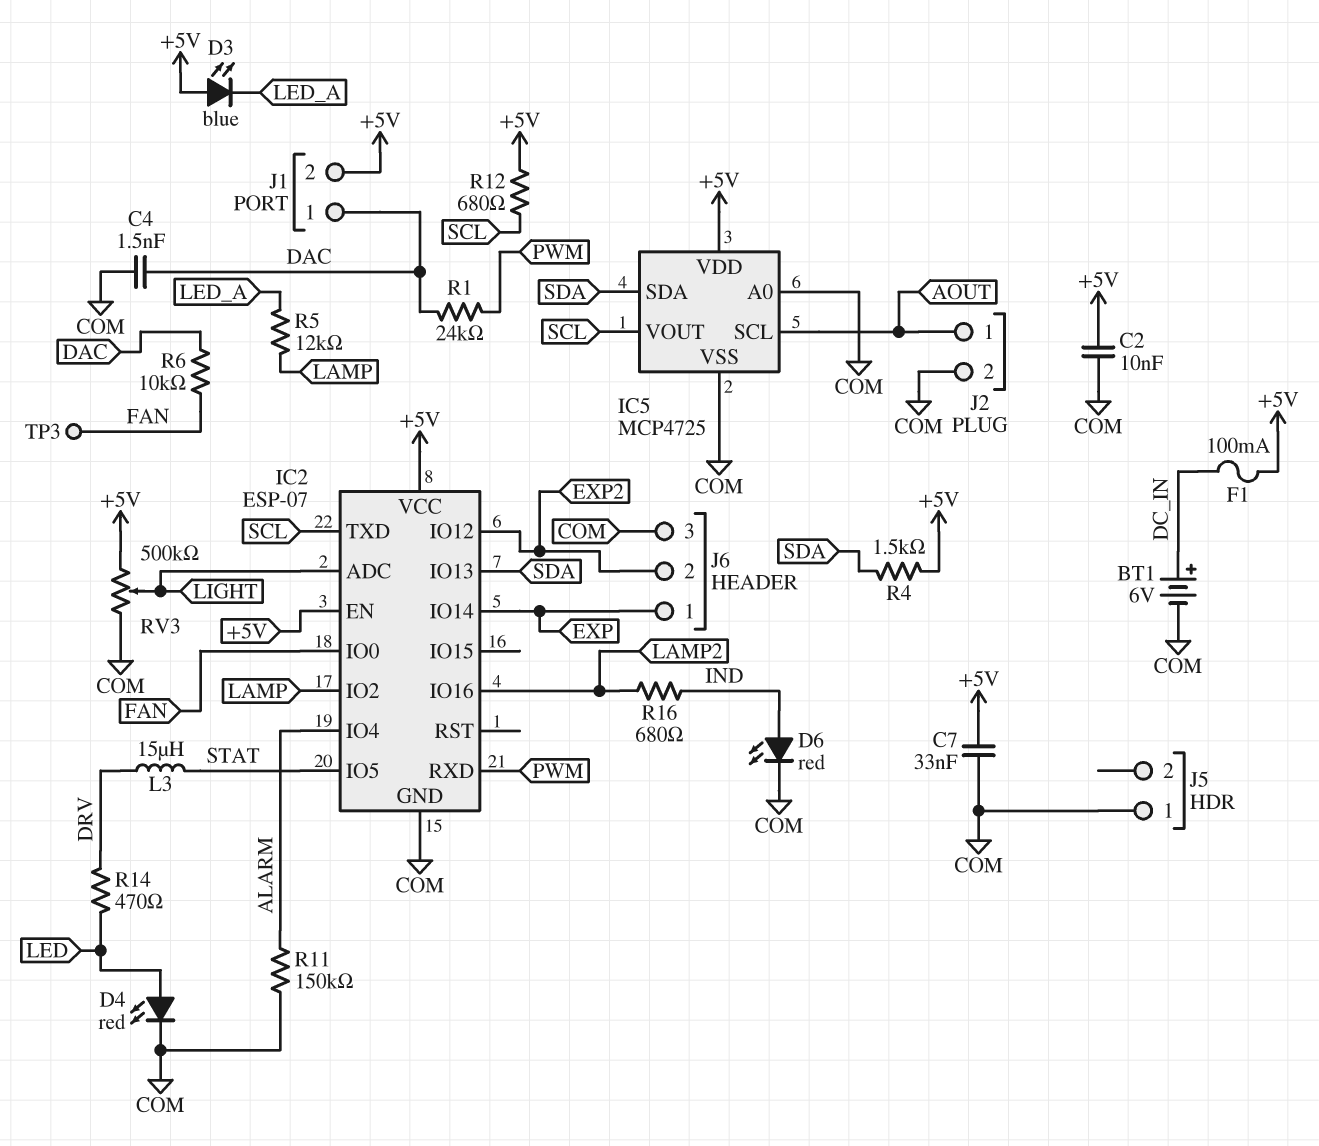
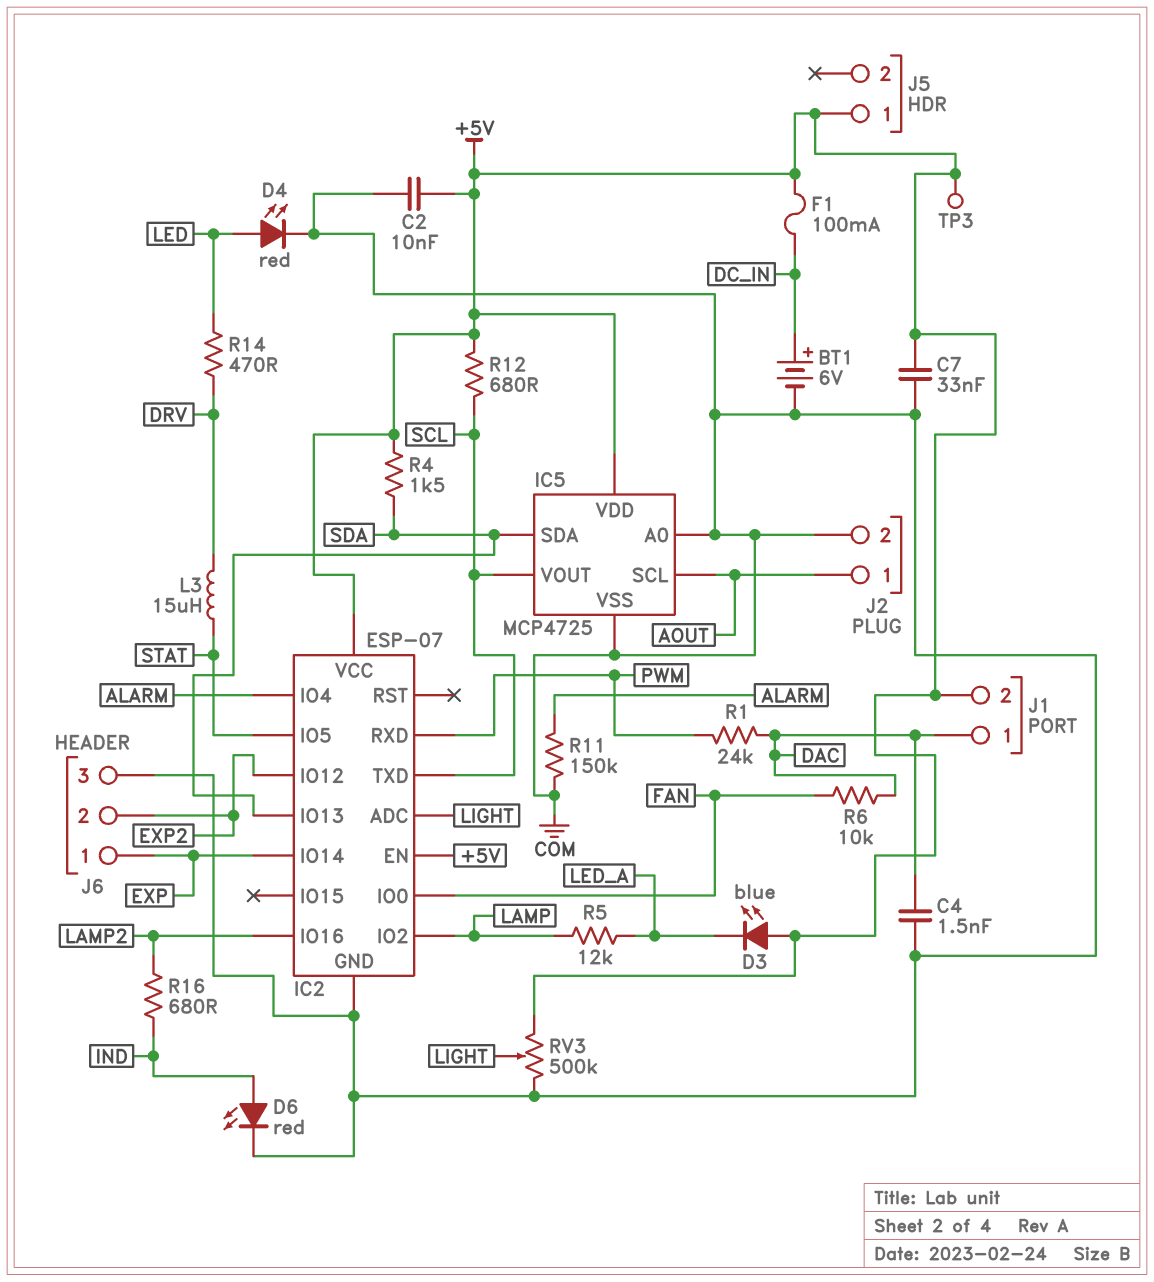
J5 pin 1: COM -> +5V
TP3: test point (FAN) -> test point (+5V)

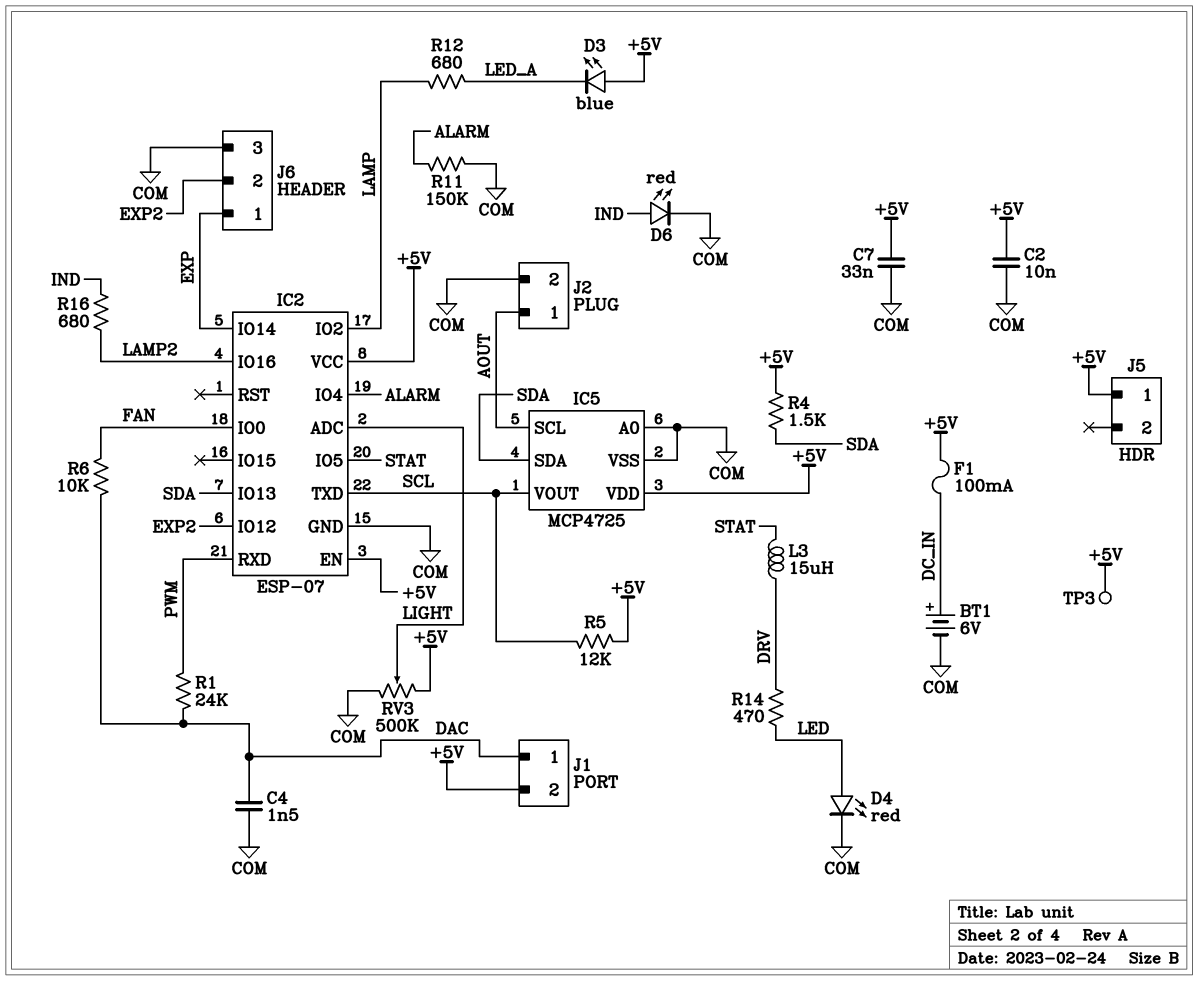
R5: 12k (LAMP, LED_A) -> 12k (+5V, SCL)
R12: 680 (+5V, SCL) -> 680 (LAMP, LED_A)

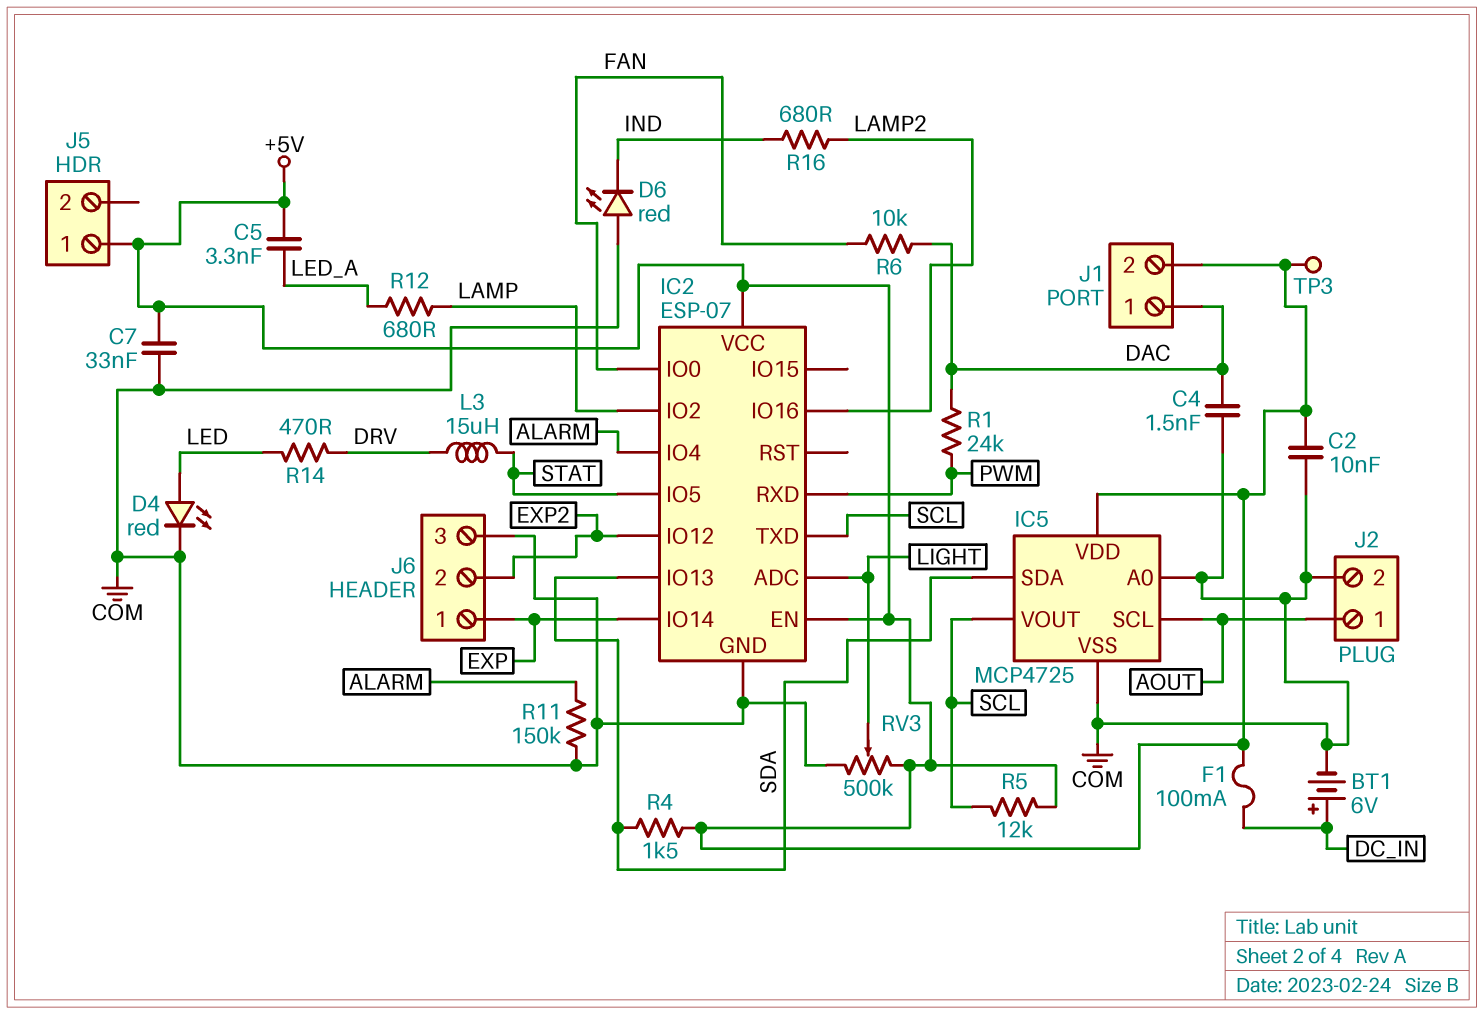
C5: none -> 3.3nF (+5V, LED_A)
D3: LED blue (A +5V, K LED_A) -> none
D6: LED red (A IND, K COM) -> LED red (A COM, K IND)

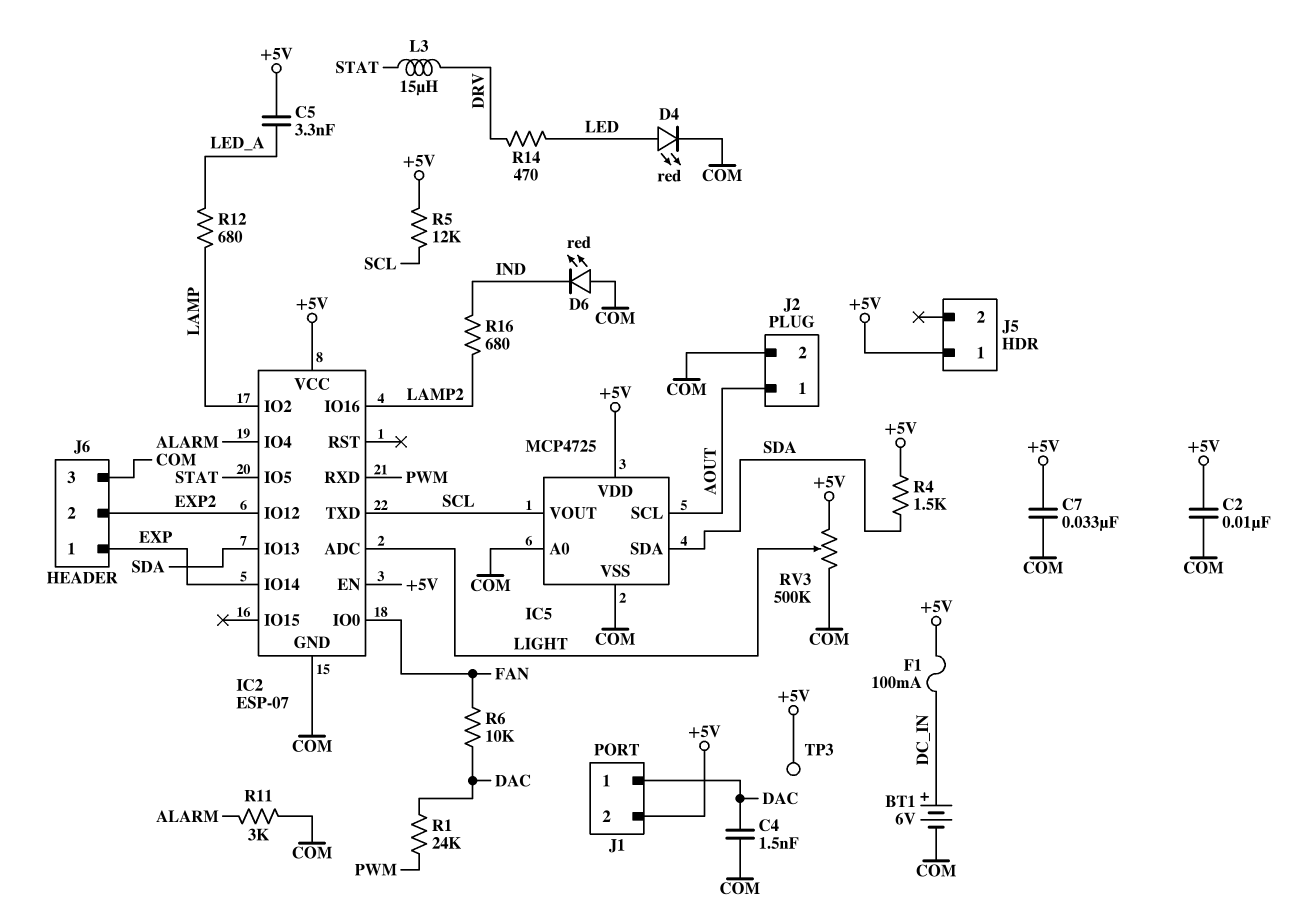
R11: 150k (ALARM, COM) -> 3k (ALARM, COM)

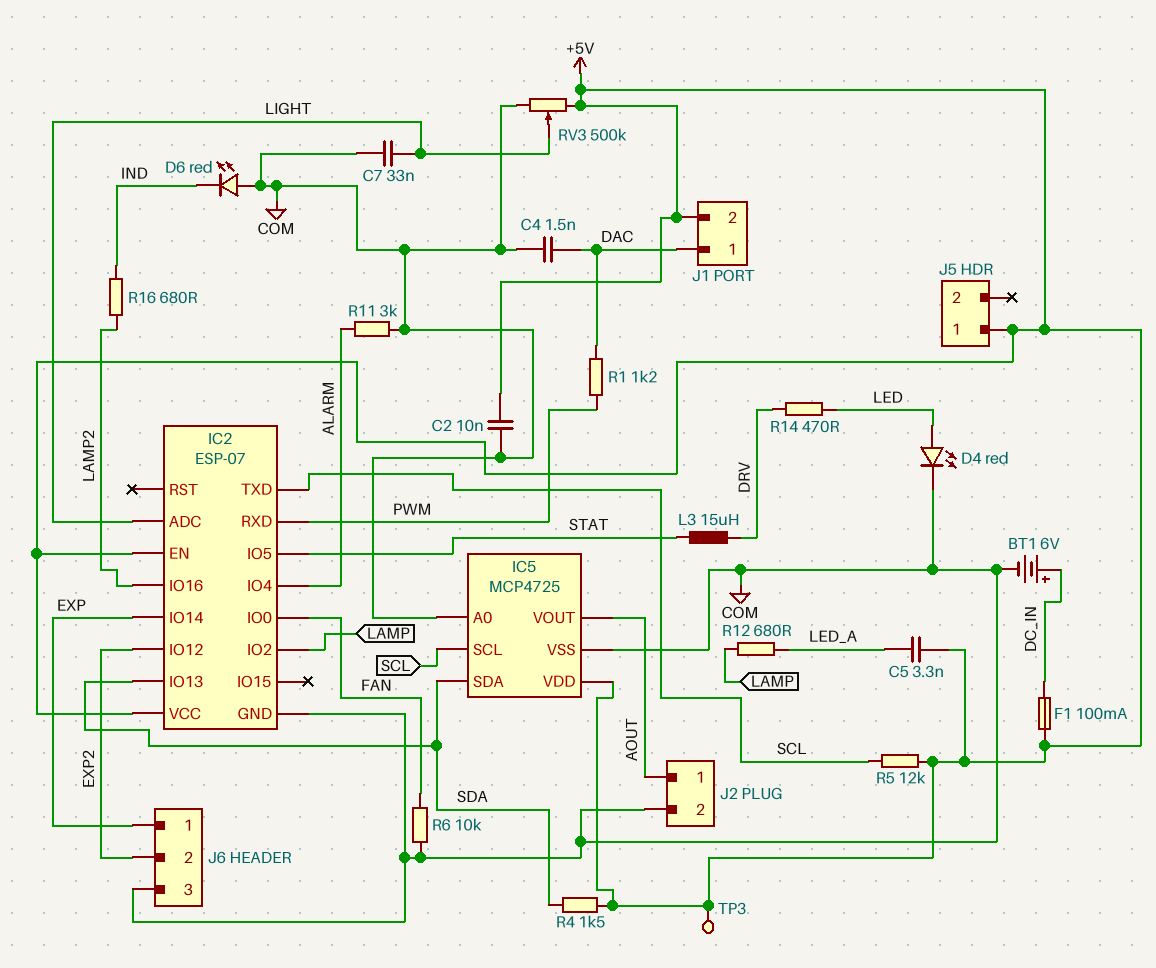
C7: 33nF (+5V, COM) -> 33nF (COM, LIGHT)
IC5 pin SCL: AOUT -> SCL
IC5 pin VOUT: SCL -> AOUT
R1: 24k (DAC, PWM) -> 1.2k (DAC, PWM)
R6: 10k (DAC, FAN) -> 10k (COM, FAN)

